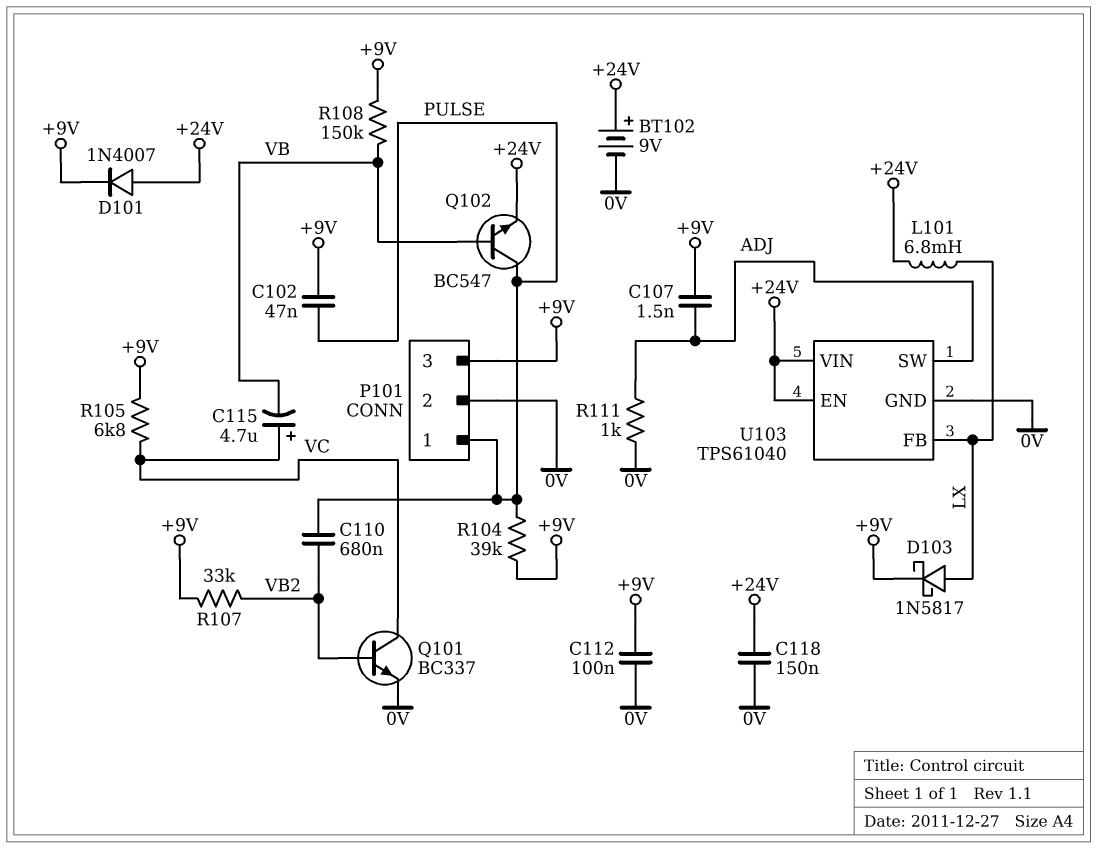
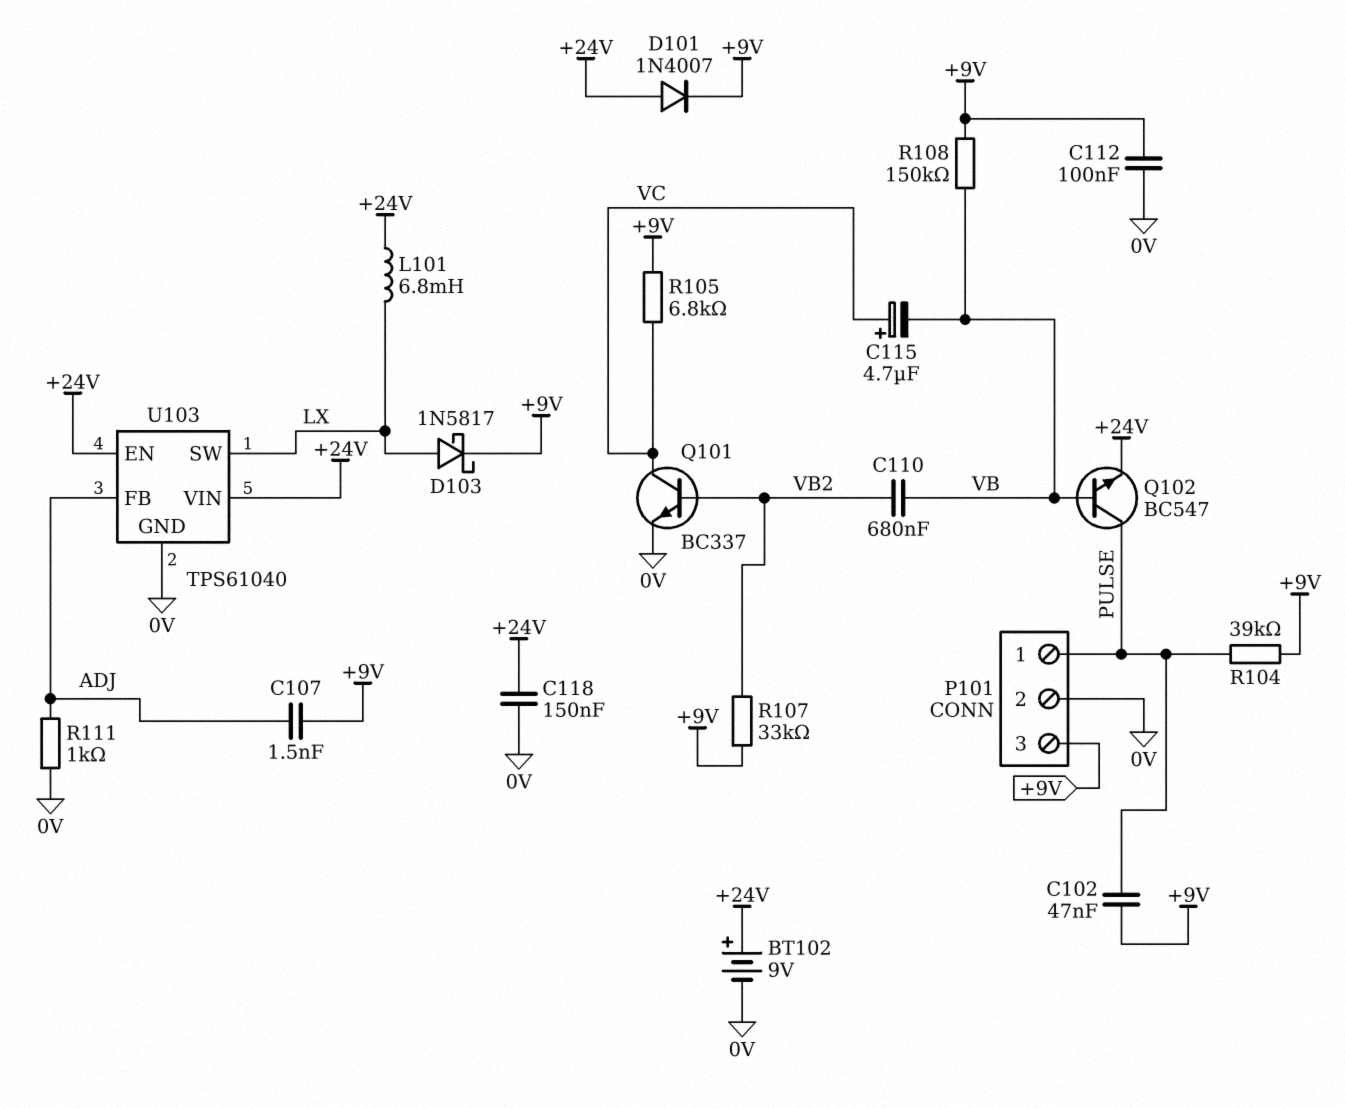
C110: 680nF (PULSE, VB2) -> 680nF (VB, VB2)
U103 pin FB: LX -> ADJ
U103 pin SW: ADJ -> LX

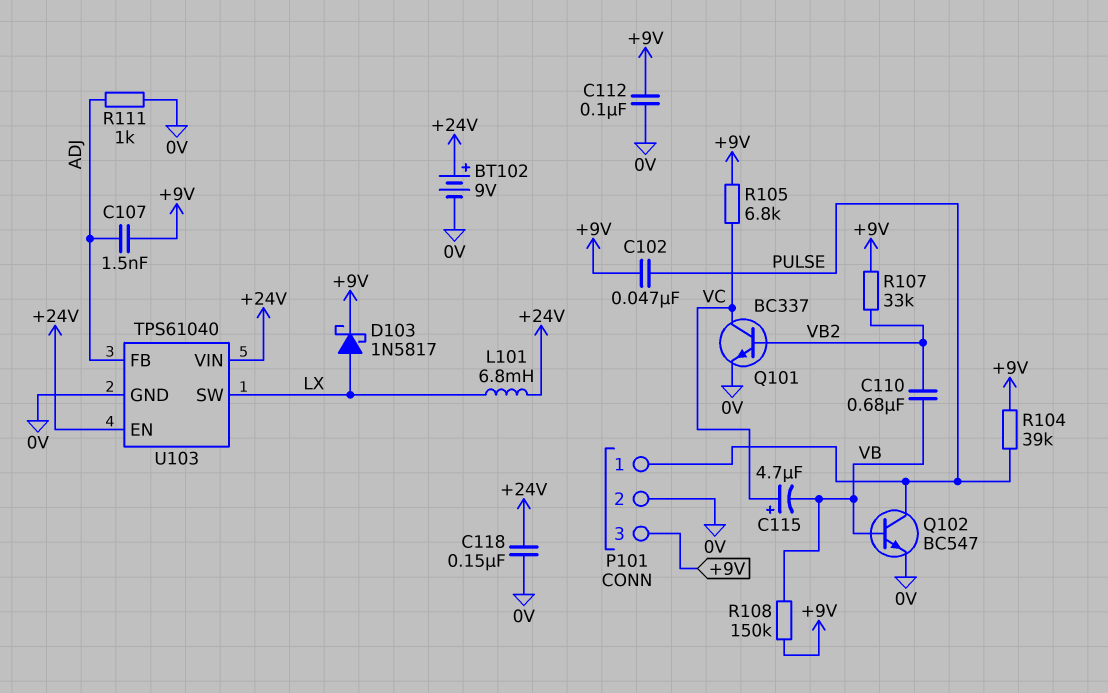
D101: diode 1N4007 (A +24V, K +9V) -> none
Q102: NPN BC547 (B VB, C PULSE, E +24V) -> NPN BC547 (B VB, C PULSE, E 0V)

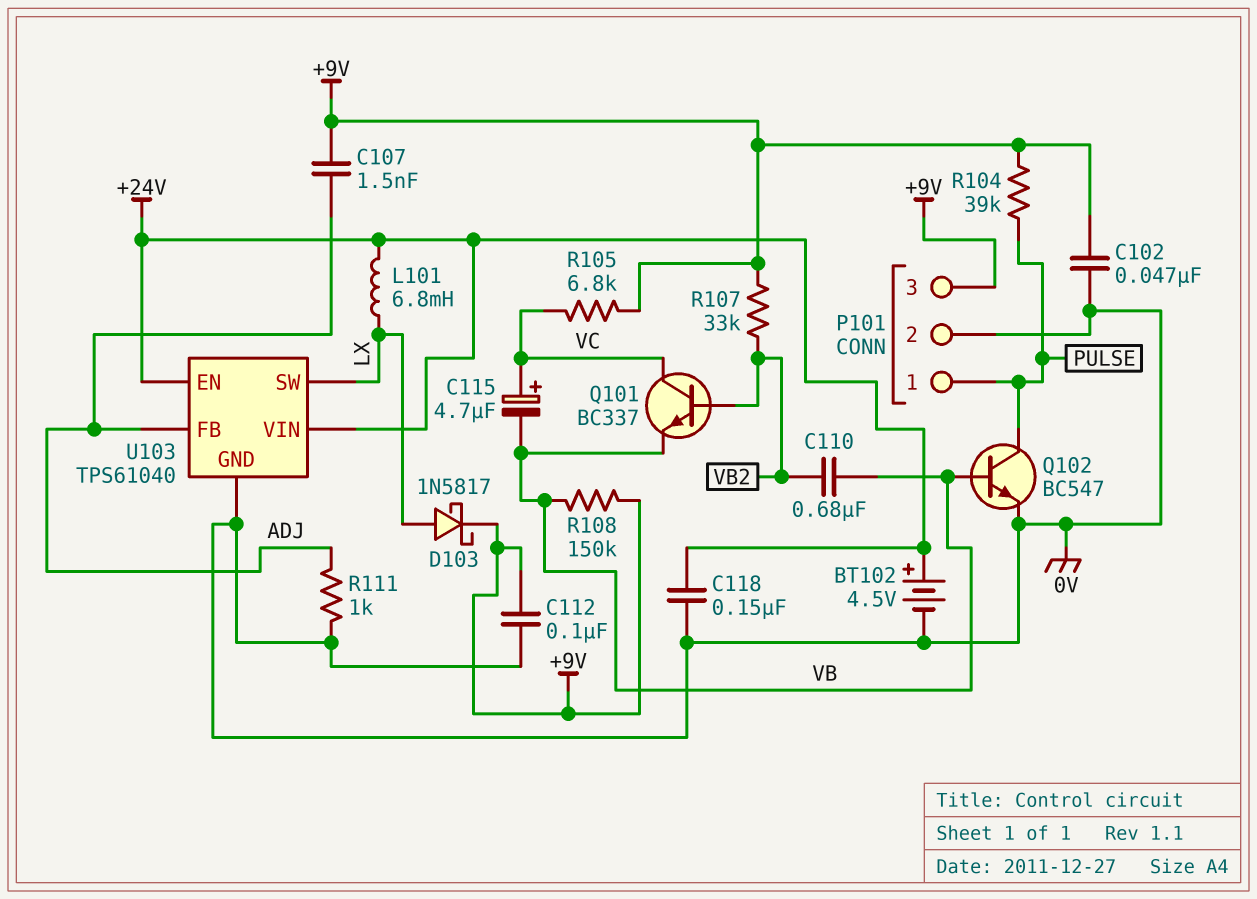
BT102: 9V (plus +24V, minus 0V) -> 4.5V (plus +24V, minus 0V)
C102: 47nF (+9V, PULSE) -> 47nF (+9V, 0V)
Q101: NPN BC337 (B VB2, C VC, E 0V) -> NPN BC337 (B VB2, C VC, E VB)

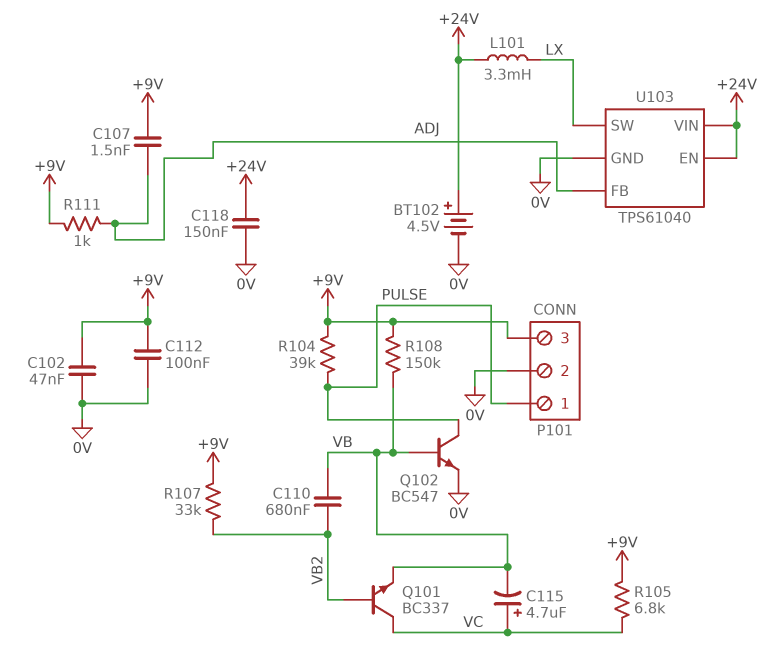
D103: schottky 1N5817 (A LX, K +9V) -> none
L101: 6.8mH (+24V, LX) -> 3.3mH (+24V, LX)
R111: 1k (0V, ADJ) -> 1k (+9V, ADJ)

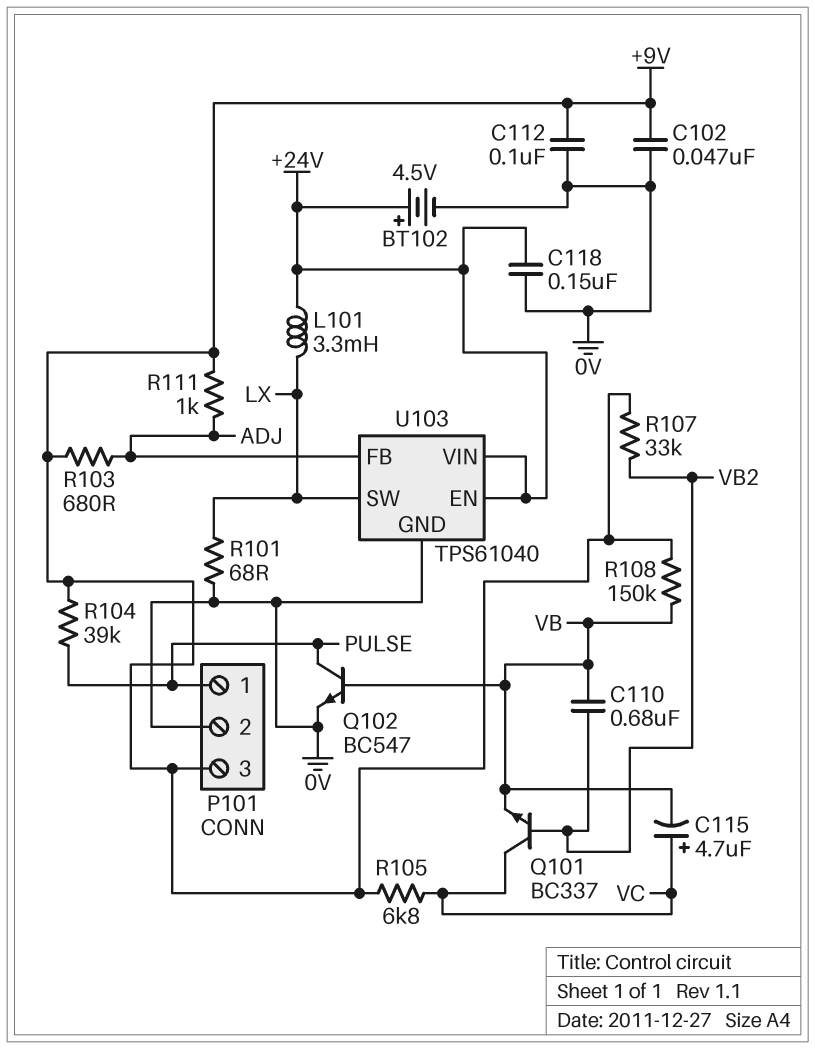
C107: 1.5nF (+9V, ADJ) -> none
R101: none -> 68 (0V, LX)
R103: none -> 680 (+9V, ADJ)

